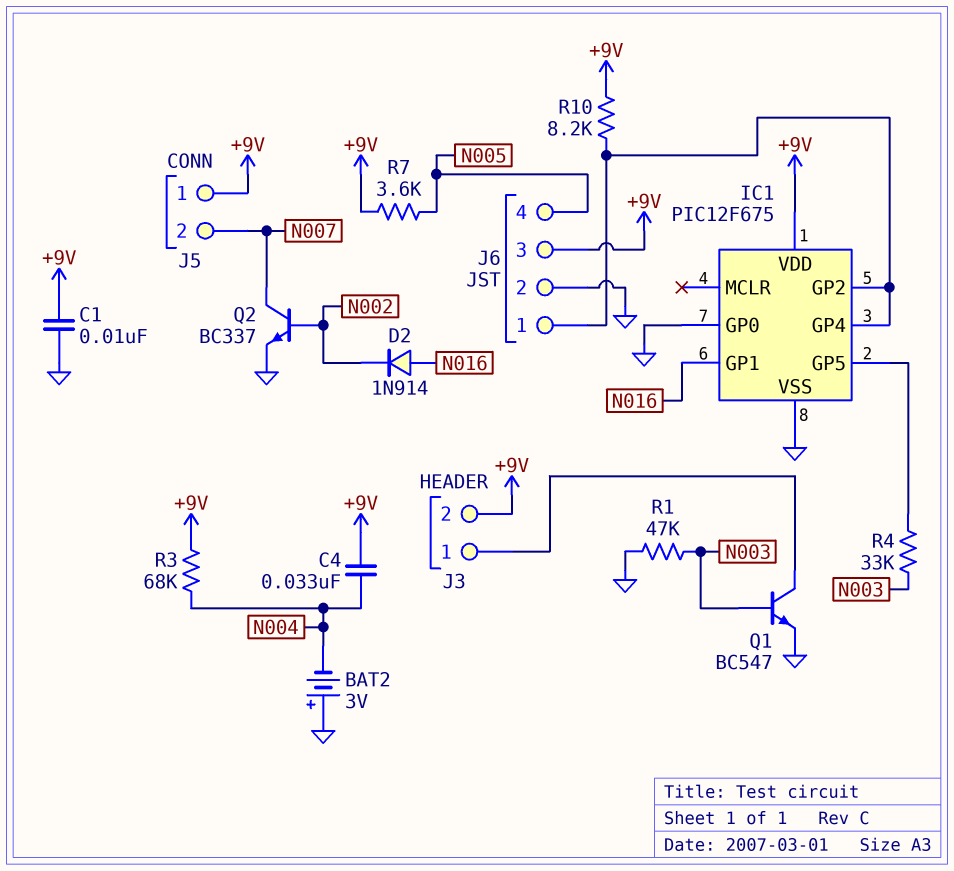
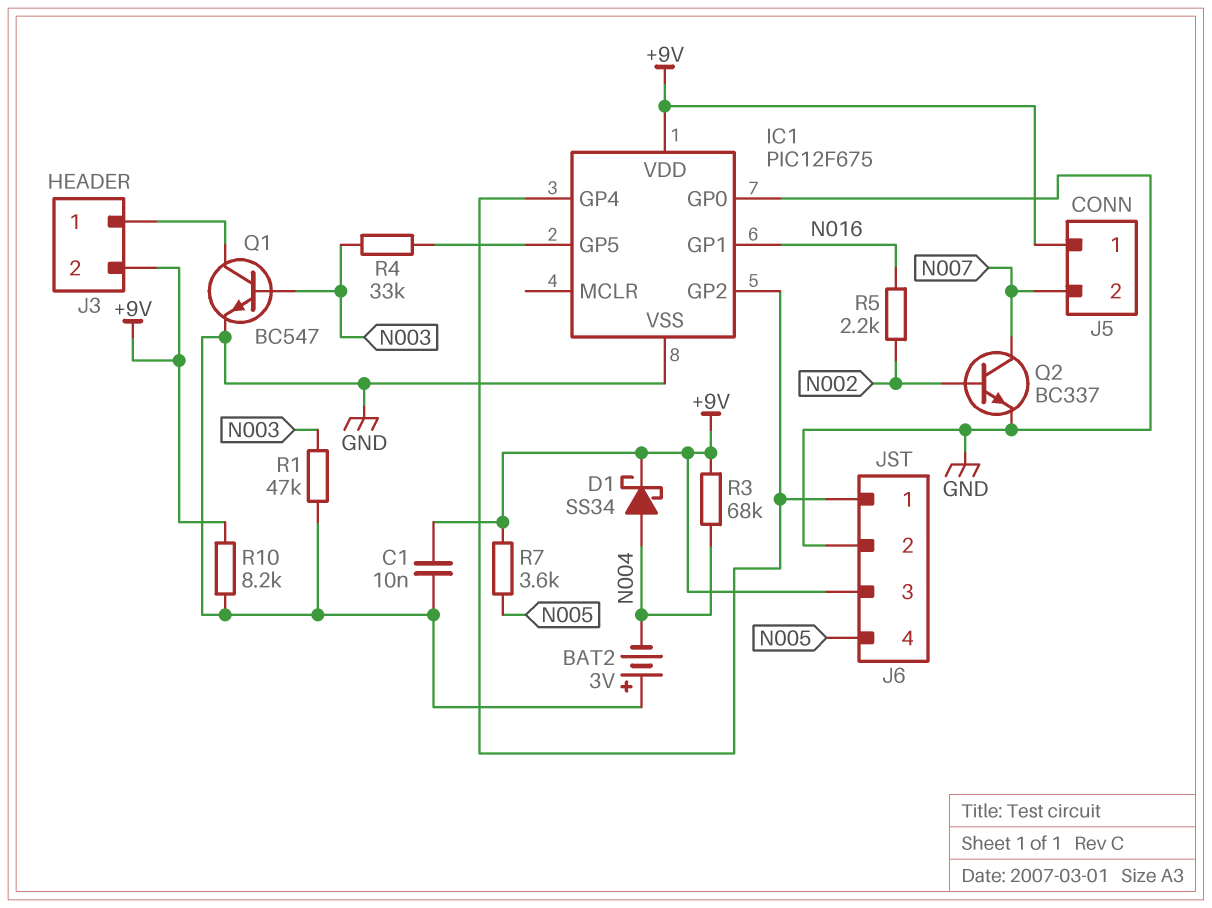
C4: 33nF (+9V, N004) -> none
D1: none -> schottky SS34 (A N004, K +9V)
D2: diode 1N914 (A N016, K N002) -> none
R5: none -> 2.2k (N002, N016)
R10: 8.2k (+9V, IC1/GP2) -> 8.2k (+9V, GND)

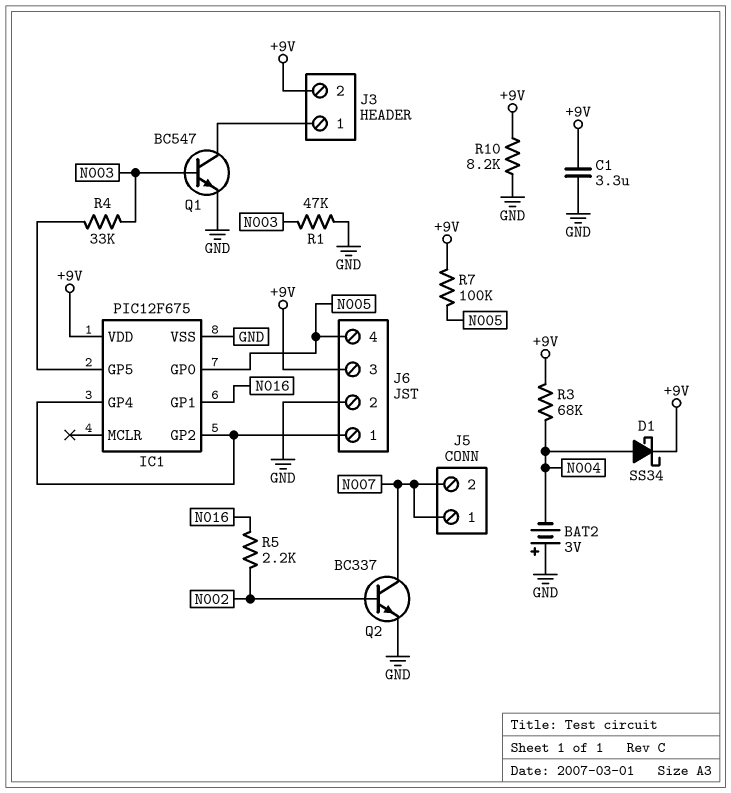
C1: 10nF (+9V, GND) -> 3.3uF (+9V, GND)
IC1 pin GP0: GND -> N005
J5 pin 1: +9V -> N007
R7: 3.6k (+9V, N005) -> 100k (+9V, N005)

